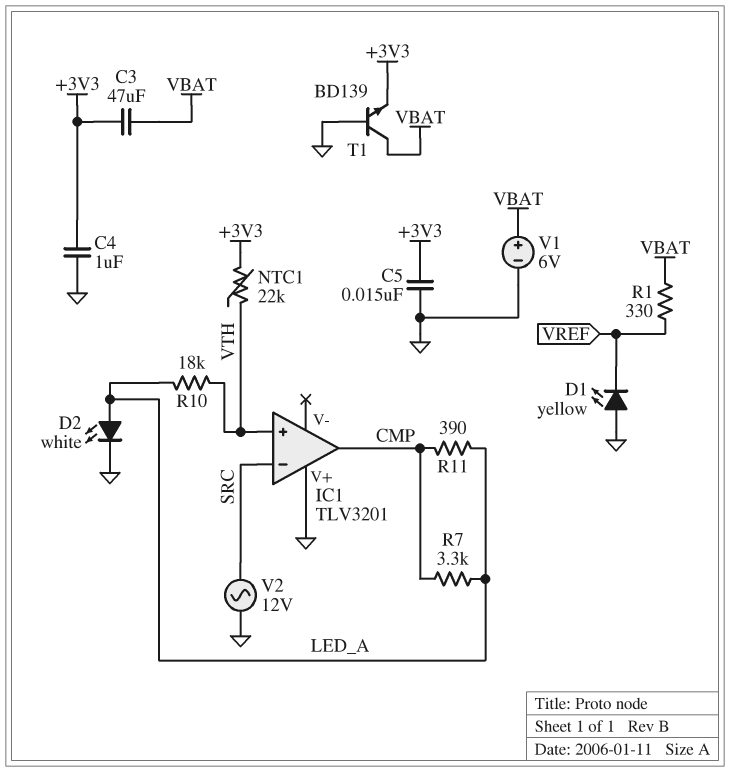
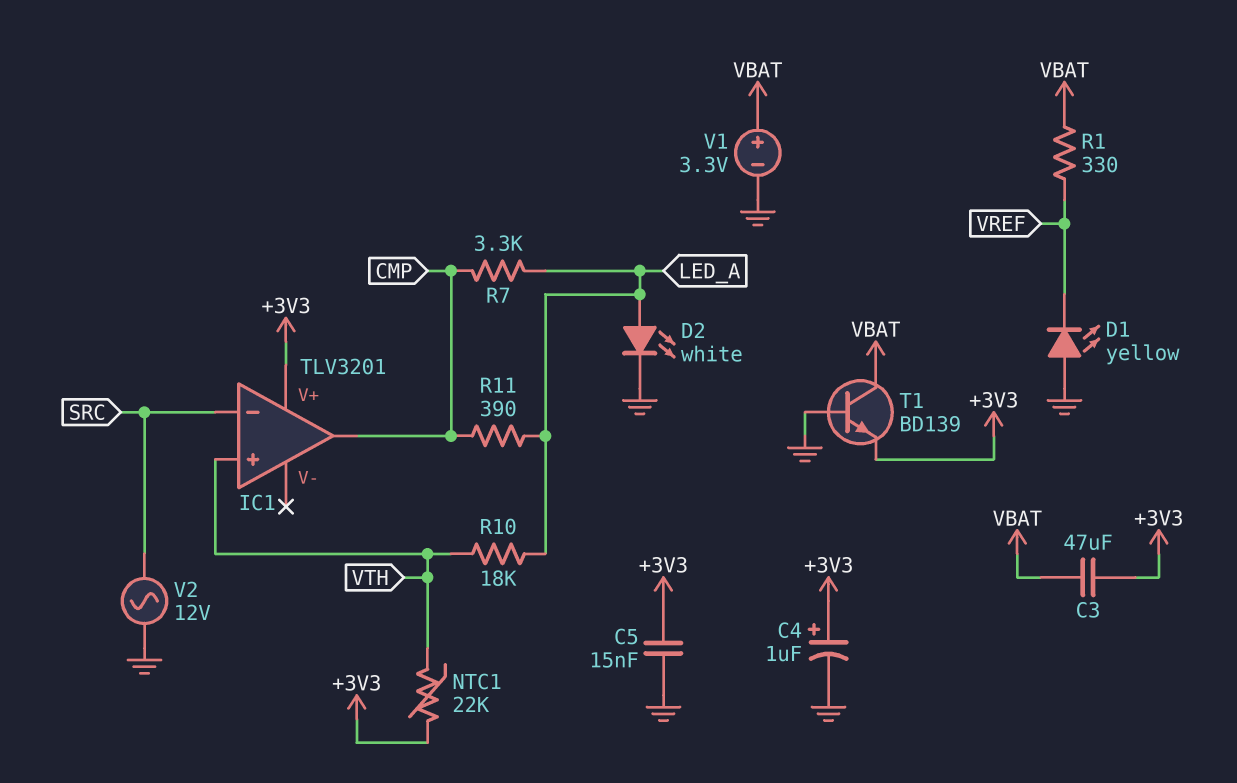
C4: 1uF (+3V3, GND) -> 1uF (plus +3V3, minus GND)
IC1 pin V+: GND -> +3V3
V1: 6V (plus VBAT, minus GND) -> 3.3V (plus VBAT, minus GND)

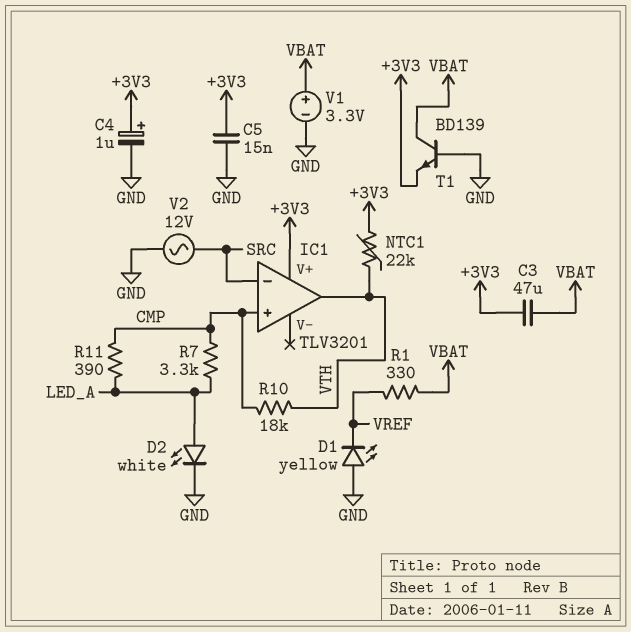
IC1 pin in+: VTH -> CMP
IC1 pin out: CMP -> VTH
R10: 18k (LED_A, VTH) -> 18k (CMP, VTH)

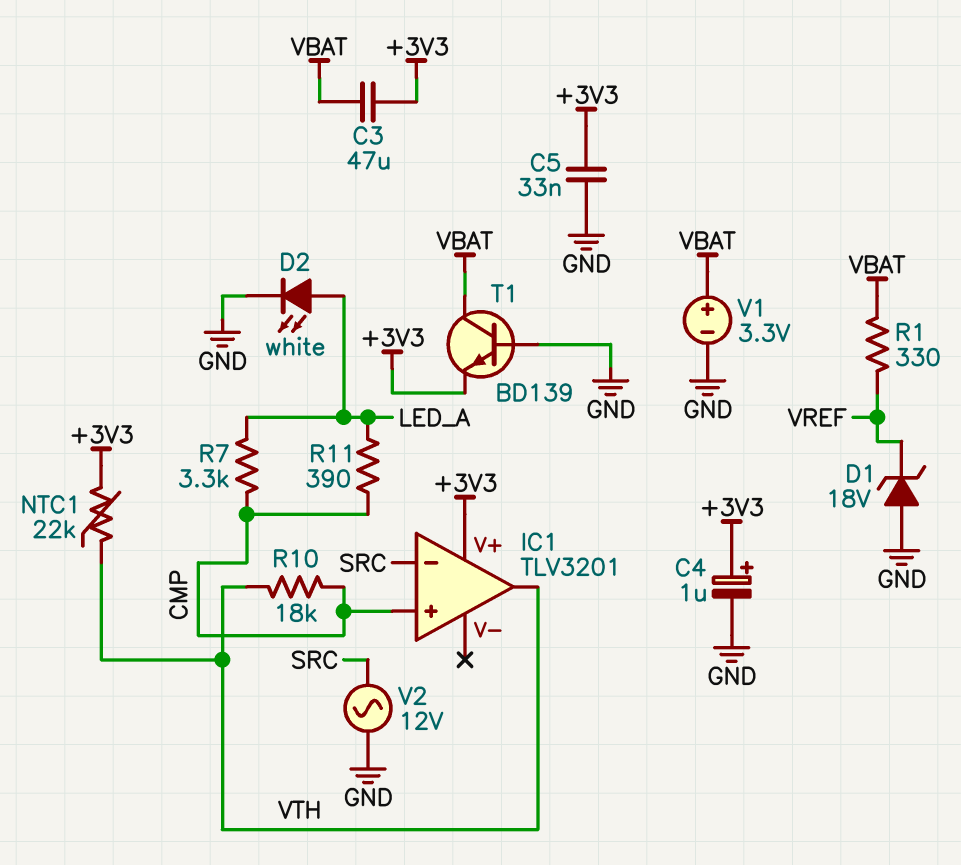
C5: 15nF (+3V3, GND) -> 33nF (+3V3, GND)
D1: LED yellow (A GND, K VREF) -> zener 18V (A GND, K VREF)

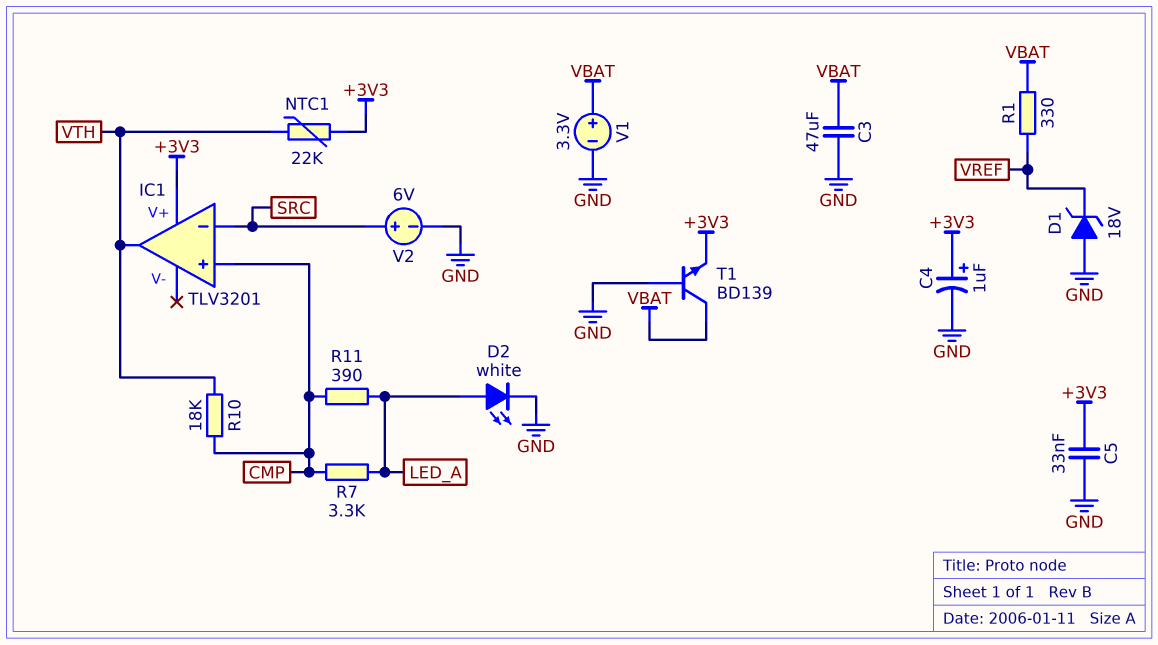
C3: 47uF (+3V3, VBAT) -> 47uF (GND, VBAT)
V2: AC 12V (GND, SRC) -> 6V (plus SRC, minus GND)

